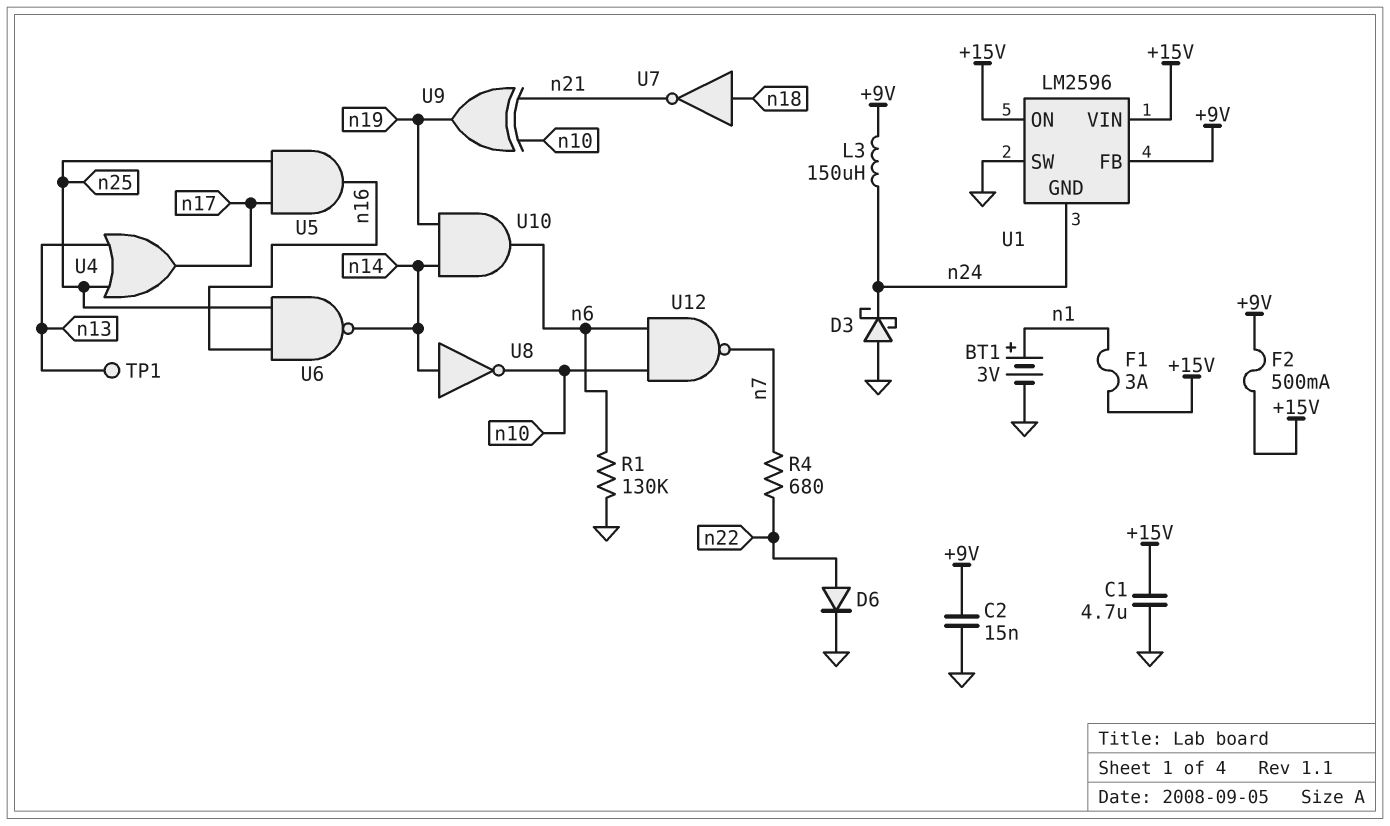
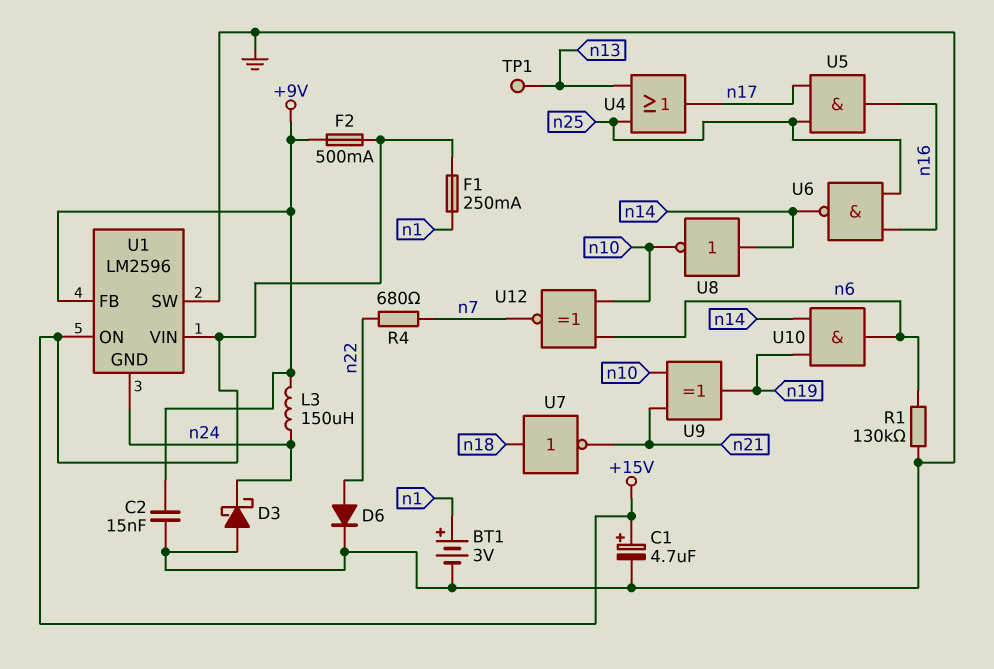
C1: 4.7uF (+15V, GND) -> 4.7uF (plus +15V, minus GND)
F1: 3A (+15V, n1) -> 250mA (+15V, n1)
U12: NAND (in n6, in n10, out n7) -> XNOR (in n6, in n10, out n7)

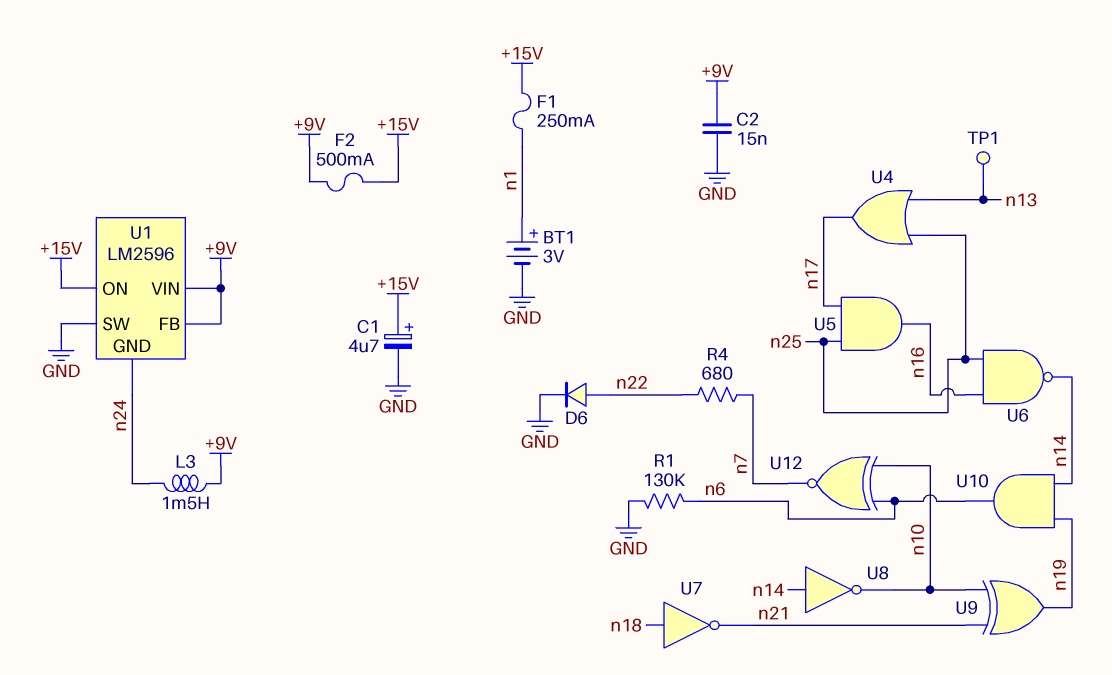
D3: schottky (A GND, K n24) -> none
L3: 150uH (+9V, n24) -> 1.5mH (+9V, n24)
U1 pin VIN: +15V -> +9V

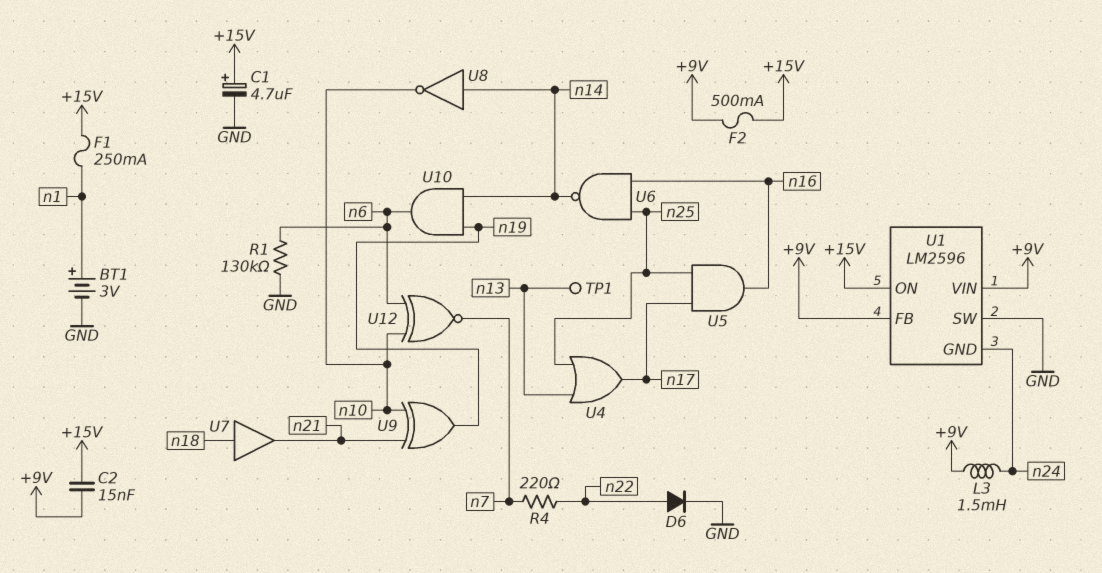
C2: 15nF (+9V, GND) -> 15nF (+9V, +15V)
R4: 680 (n7, n22) -> 220 (n7, n22)
U7: NOT (in n18, out n21) -> buffer (in n18, out n21)

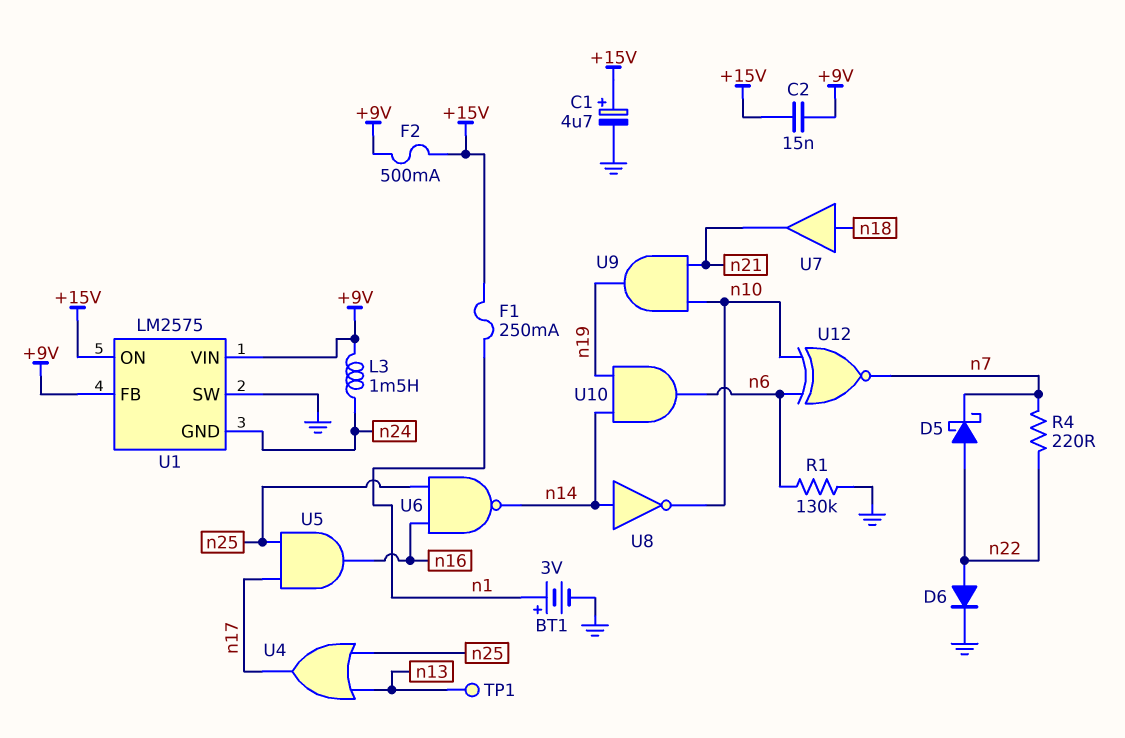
D5: none -> schottky (A n22, K n7)
U1: LM2596 -> LM2575
U9: XOR (in n10, in n21, out n19) -> AND (in n10, in n21, out n19)

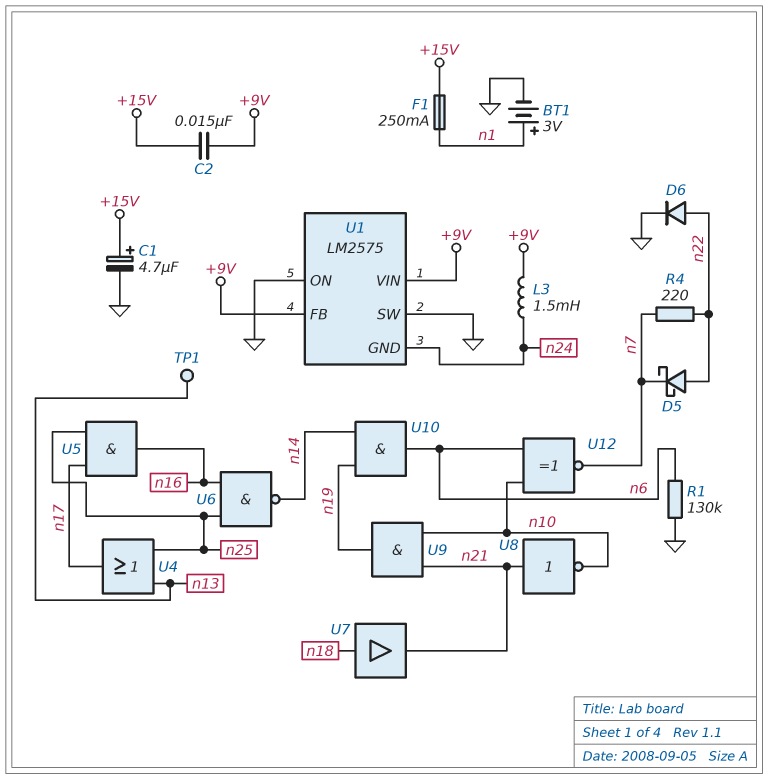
F2: 500mA (+9V, +15V) -> none
U1 pin ON: +15V -> GND
U8: NOT (in n14, out n10) -> NOT (in n21, out n10)

